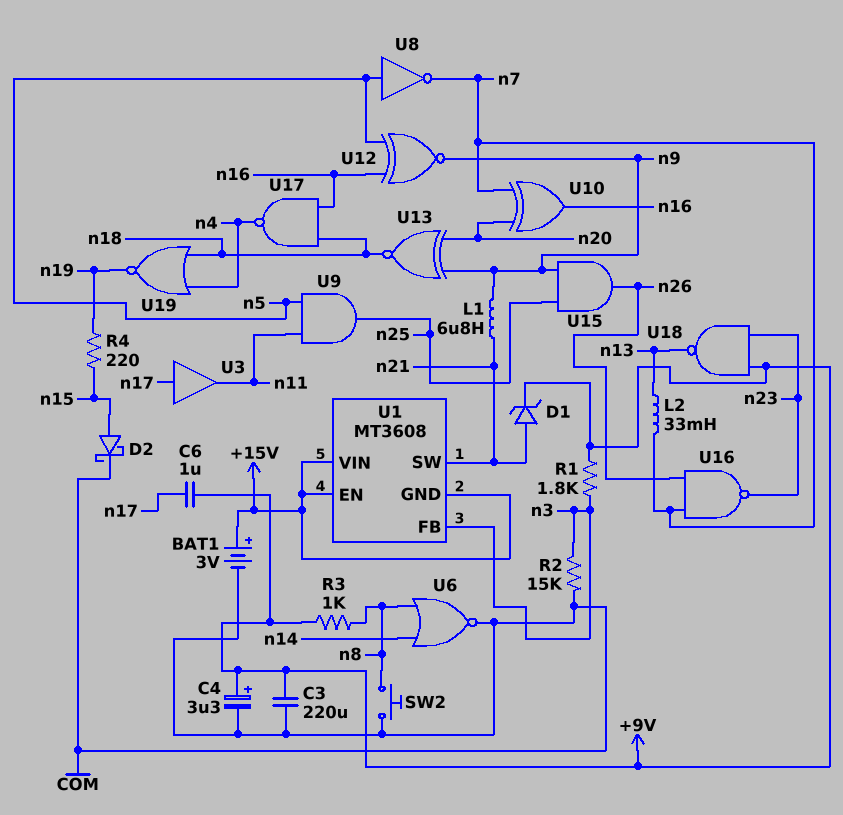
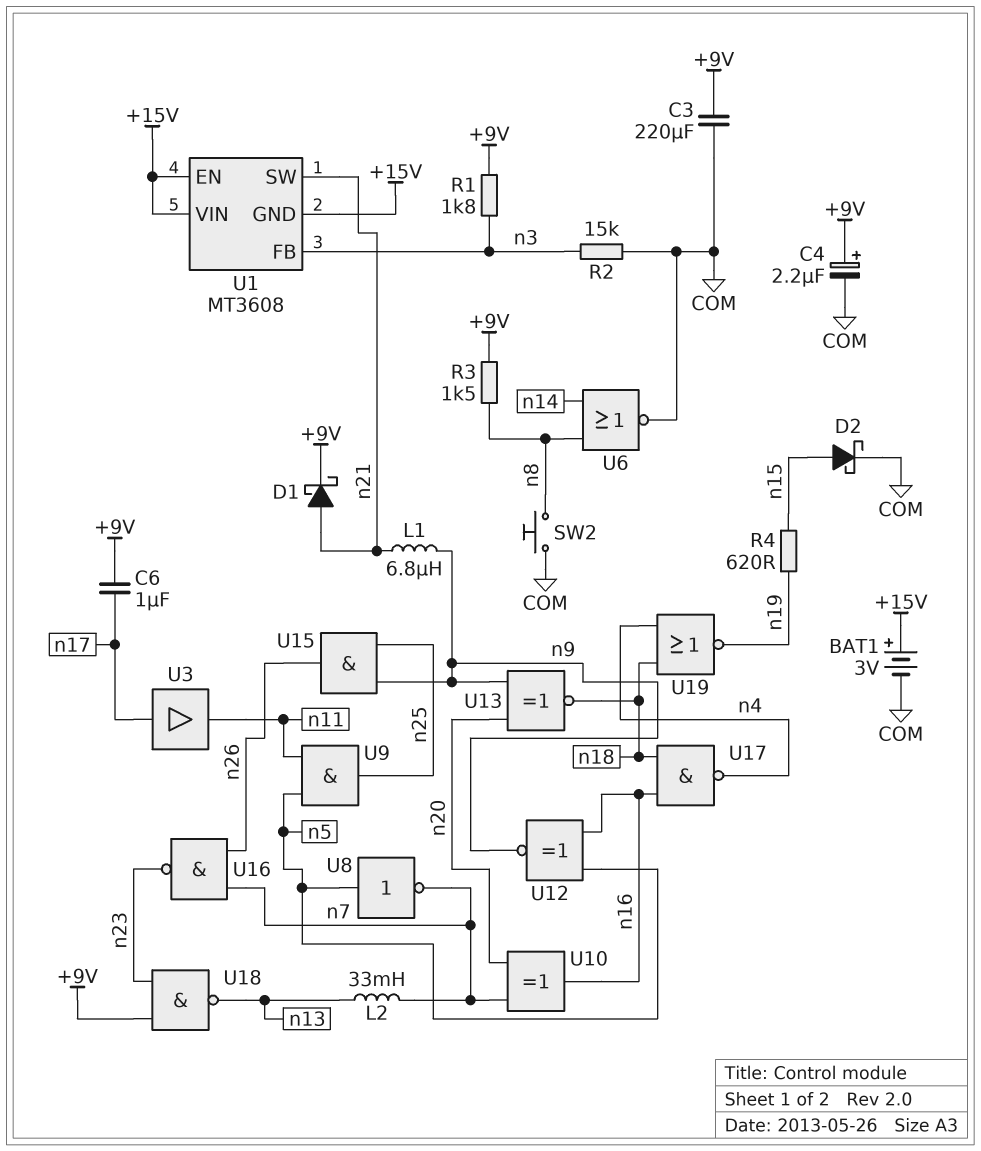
C4: 3.3uF (plus +9V, minus COM) -> 2.2uF (plus +9V, minus COM)
D1: zener (A n21, K +9V) -> schottky (A n21, K +9V)
R3: 1k (+9V, n8) -> 1.5k (+9V, n8)
R4: 220 (n15, n19) -> 620 (n15, n19)

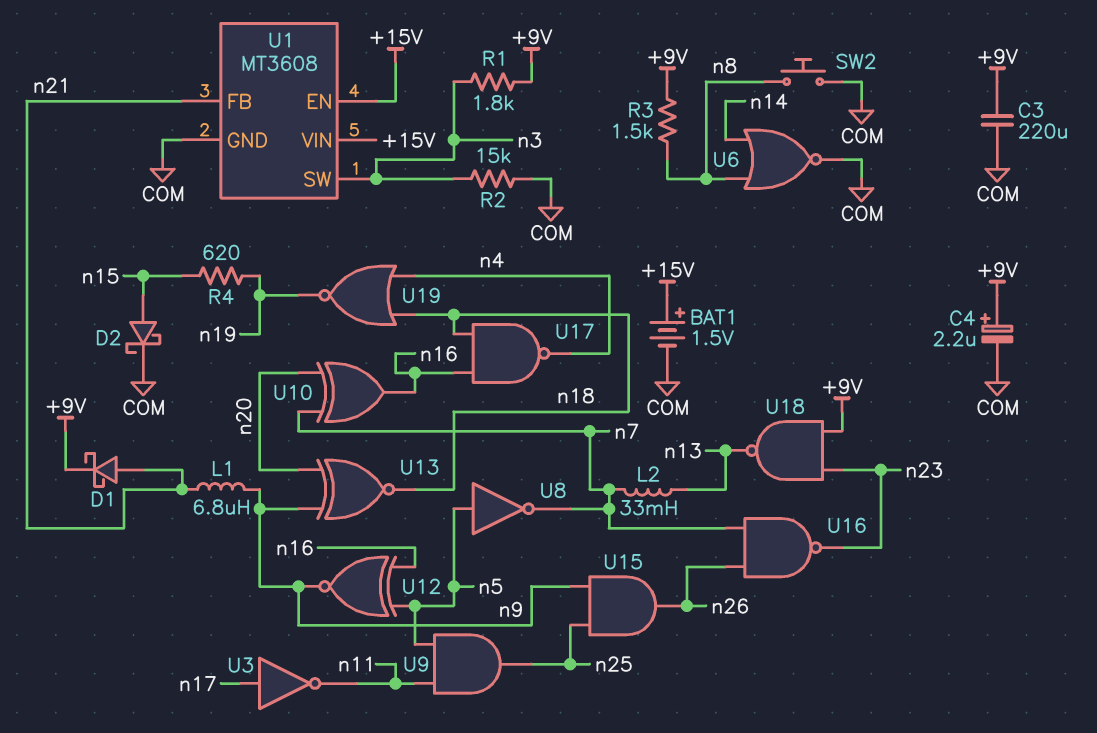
BAT1: 3V (plus +15V, minus COM) -> 1.5V (plus +15V, minus COM)
C6: 1uF (+9V, n17) -> none
U1 pin FB: n3 -> n21
U1 pin GND: +15V -> COM
U1 pin SW: n21 -> n3
U3: buffer (in n17, out n11) -> NOT (in n17, out n11)

